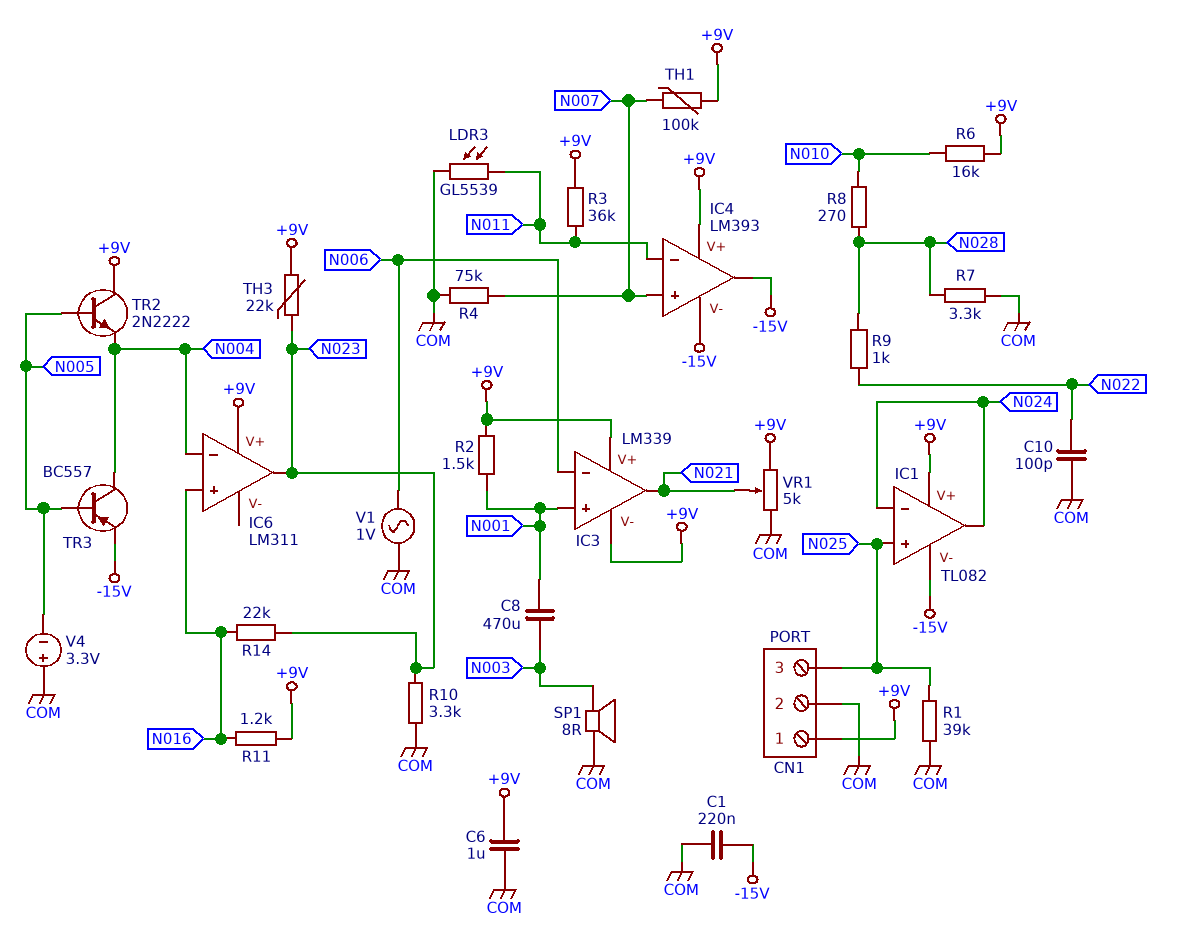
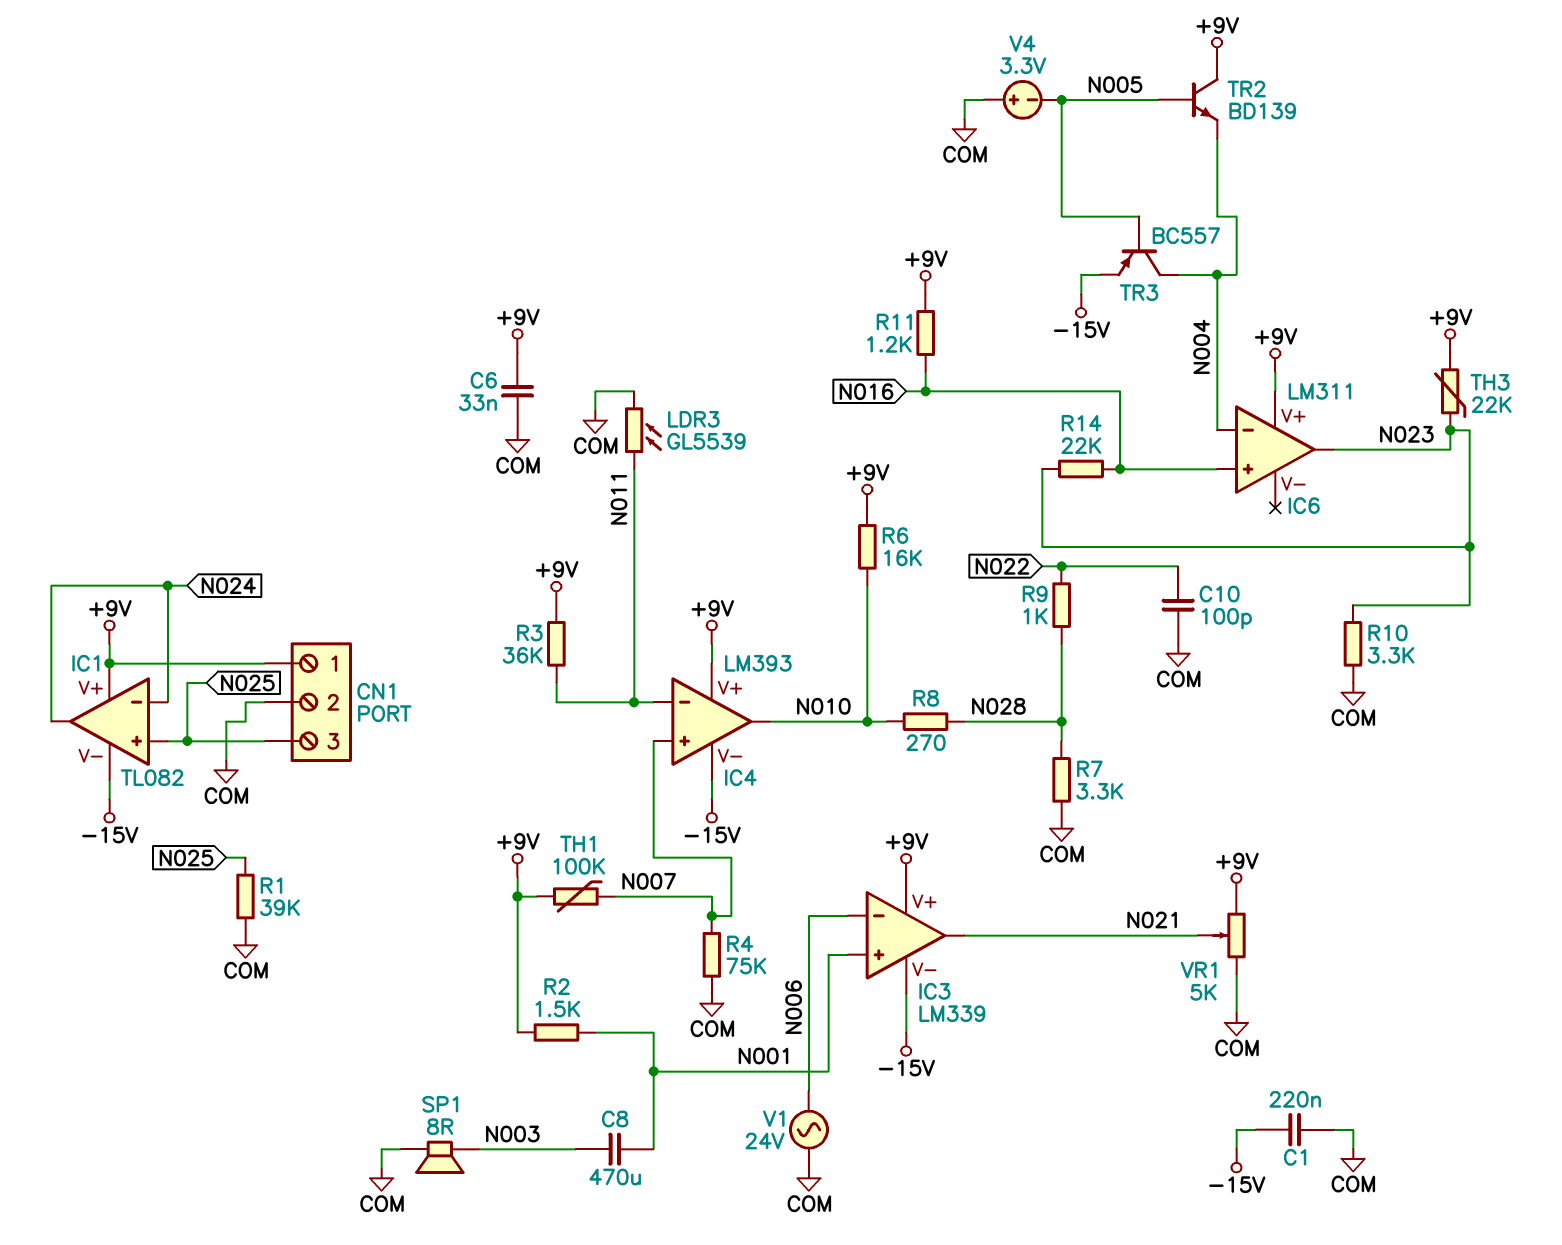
C6: 1uF (+9V, COM) -> 33nF (+9V, COM)
IC3 pin V-: +9V -> -15V
IC4 pin out: -15V -> N010
TR2: NPN 2N2222 (B N005, C +9V, E N004) -> NPN BD139 (B N005, C +9V, E N004)
V1: AC 1V (COM, N006) -> AC 24V (COM, N006)

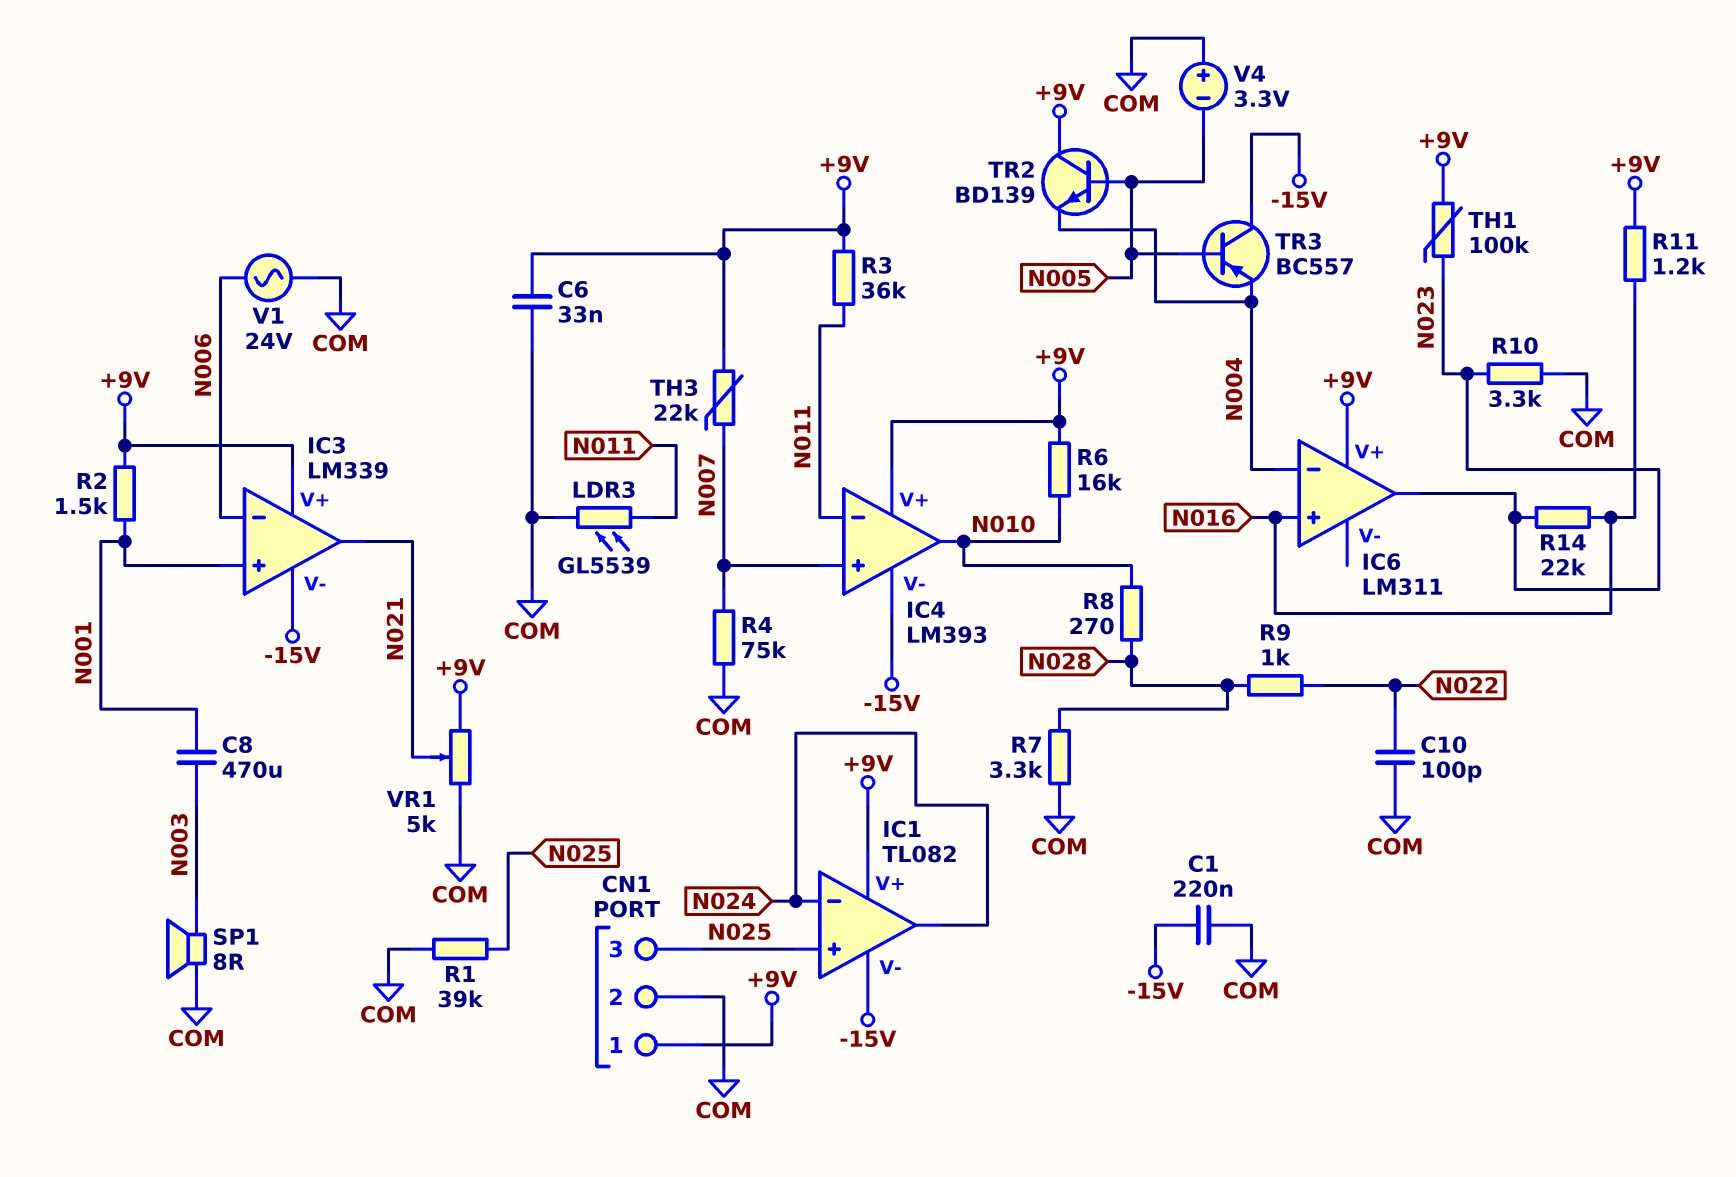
TH1: 100k (+9V, N007) -> 100k (+9V, N023)
TH3: 22k (+9V, N023) -> 22k (+9V, N007)
TR3: PNP BC557 (B N005, C N004, E -15V) -> PNP BC557 (B N005, C -15V, E N004)

